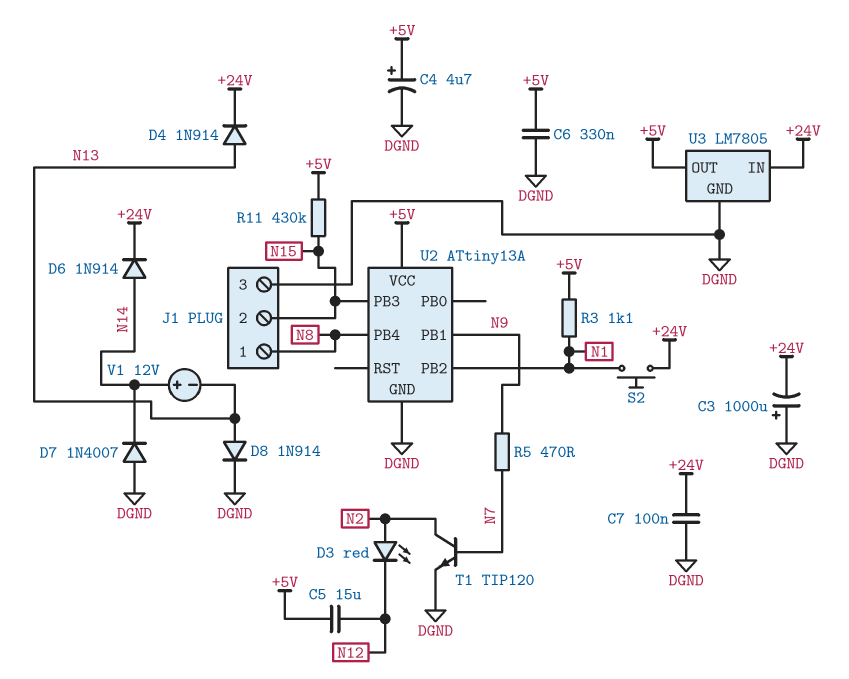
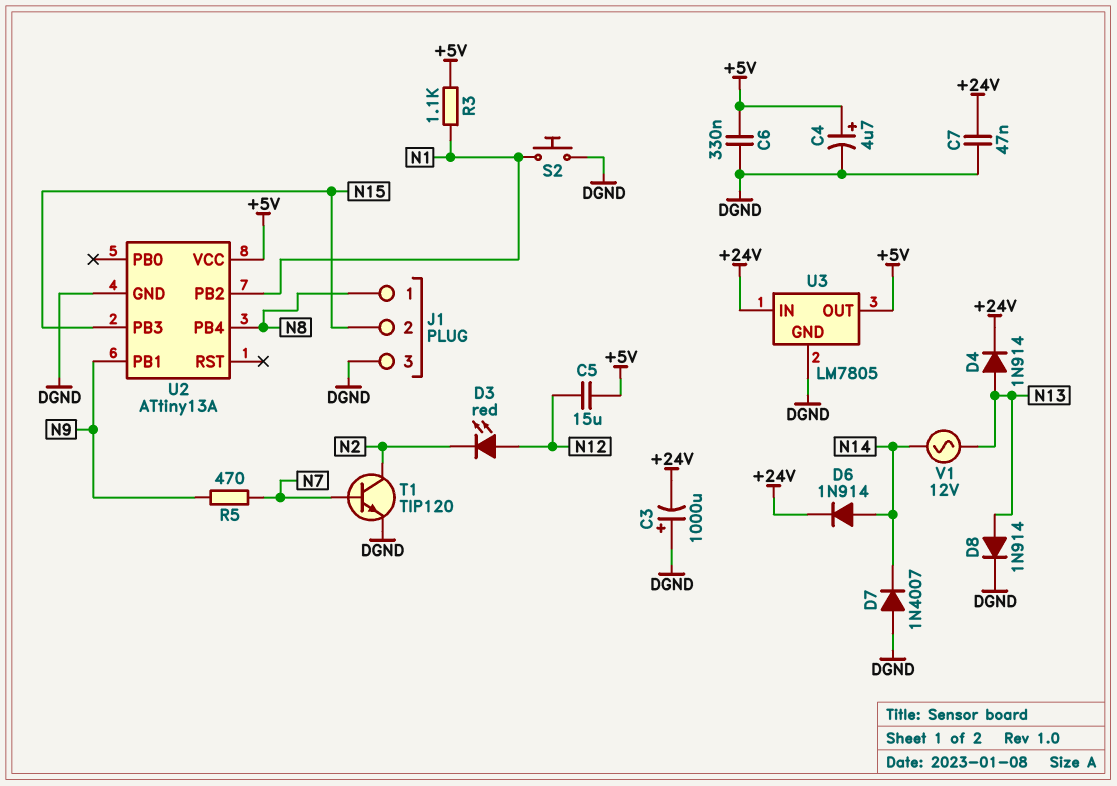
C7: 100nF (+24V, DGND) -> 47nF (+24V, DGND)
D3: LED red (A N2, K N12) -> LED red (A N12, K N2)
R11: 430k (+5V, N15) -> none
S2: button (+24V, N1) -> button (DGND, N1)
V1: 12V (plus N14, minus N13) -> AC 12V (N13, N14)

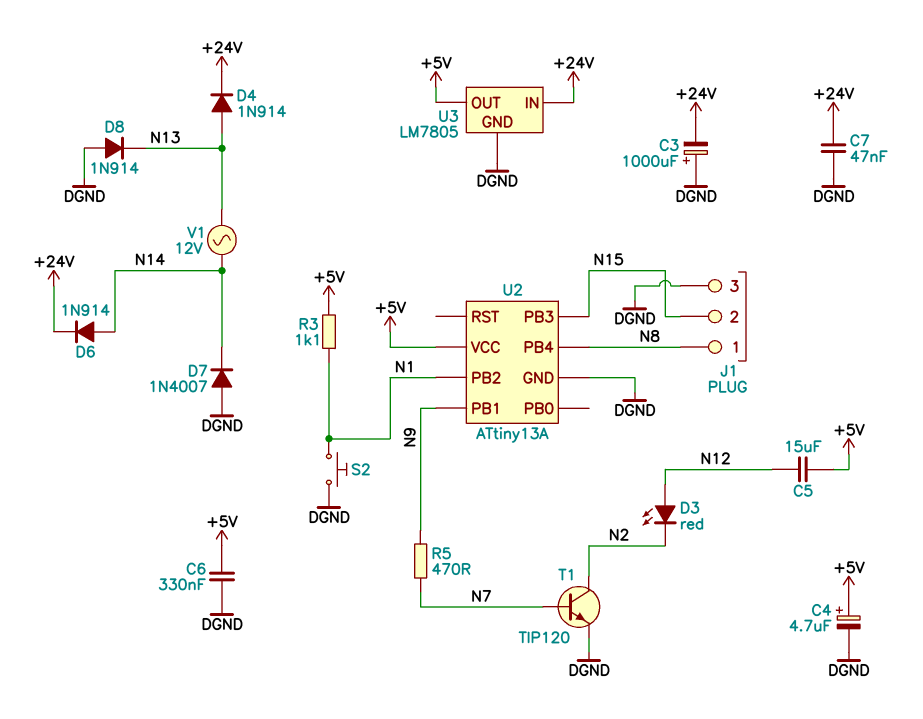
D8: diode 1N914 (A N13, K DGND) -> diode 1N914 (A DGND, K N13)

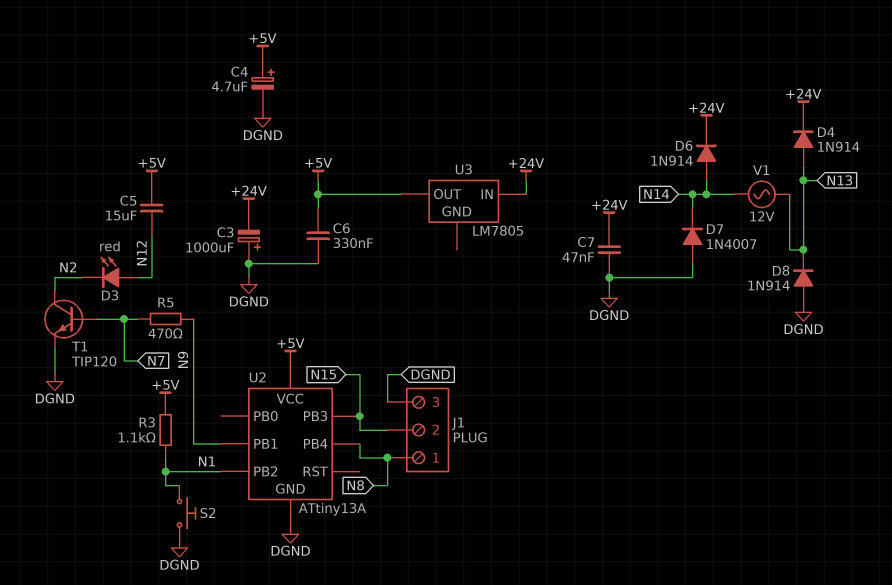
U3 pin GND: DGND -> none

